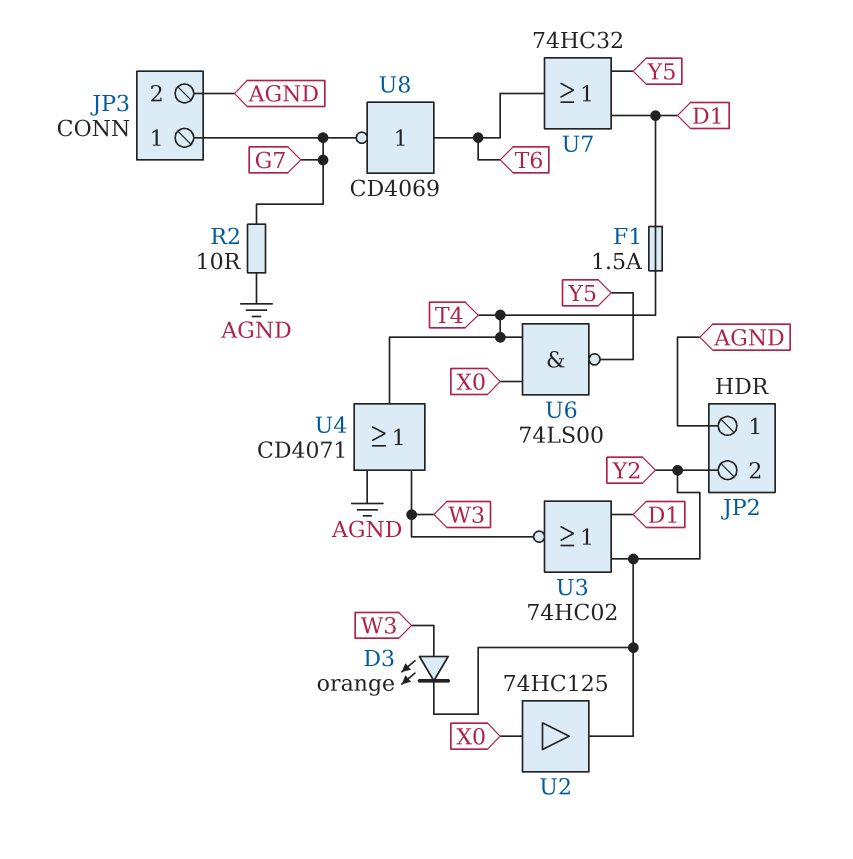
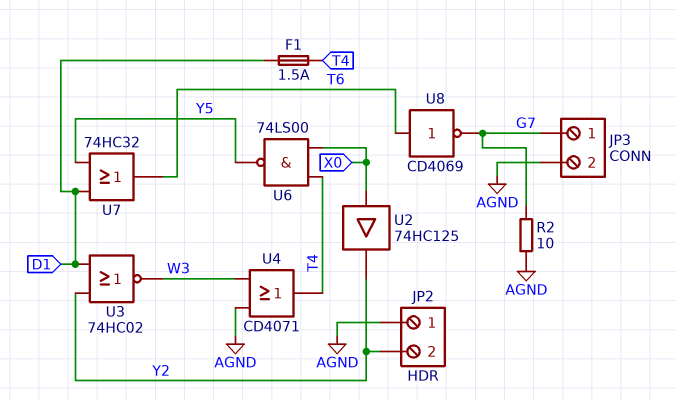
D3: LED orange (A W3, K Y2) -> none

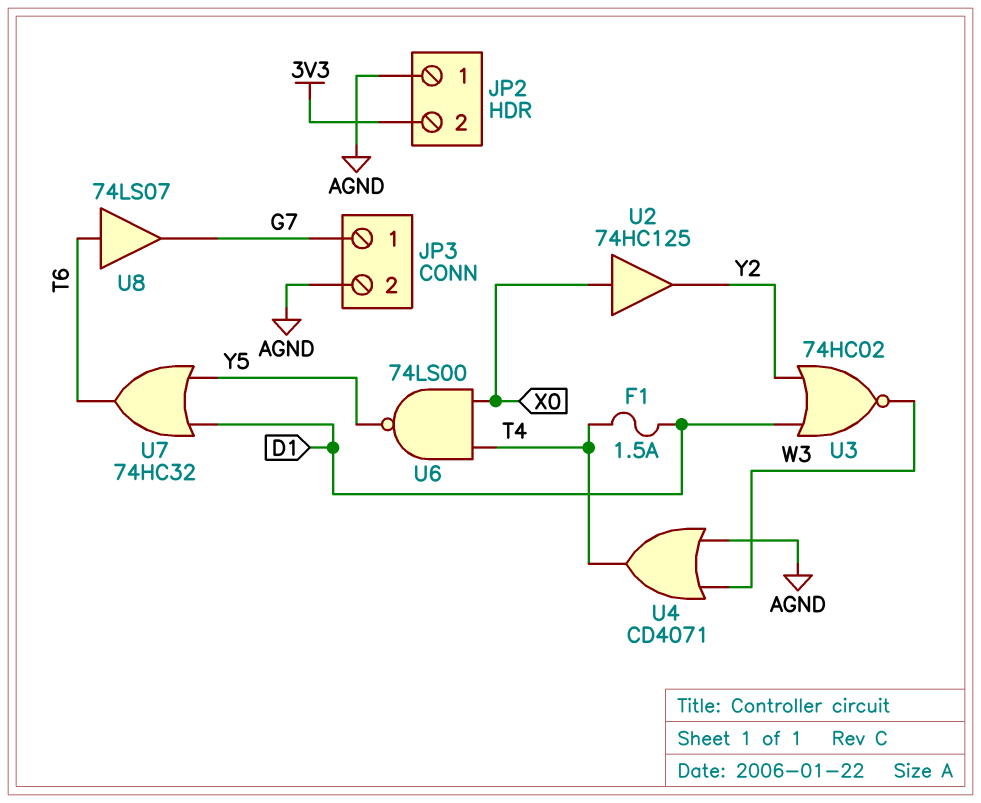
JP2 pin 2: Y2 -> 3V3
R2: 10 (AGND, G7) -> none
U8: NOT CD4069 (in T6, out G7) -> buffer 74LS07 (in T6, out G7)

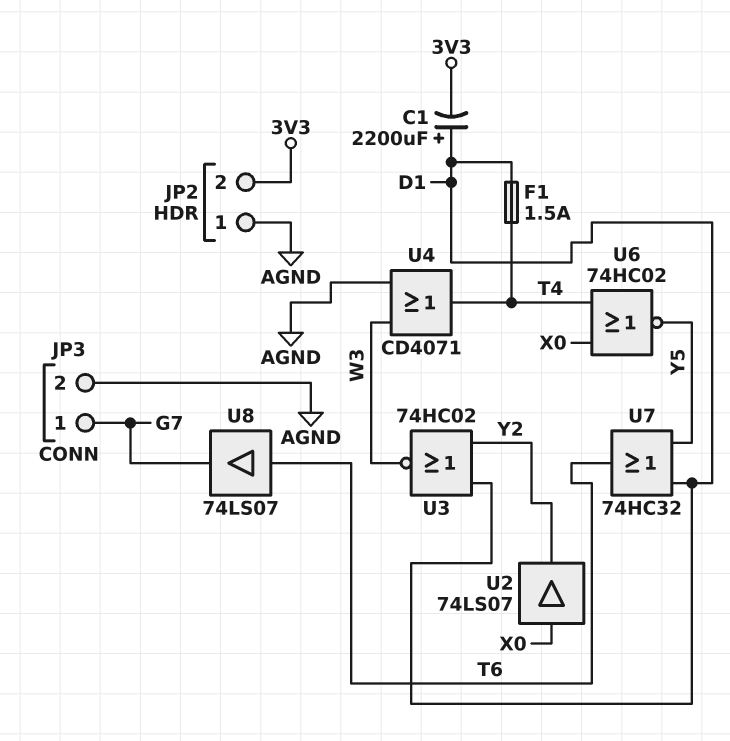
C1: none -> 2200uF (plus D1, minus 3V3)
U2: buffer 74HC125 (in X0, out Y2) -> buffer 74LS07 (in X0, out Y2)
U6: NAND 74LS00 (in T4, in X0, out Y5) -> NOR 74HC02 (in T4, in X0, out Y5)

